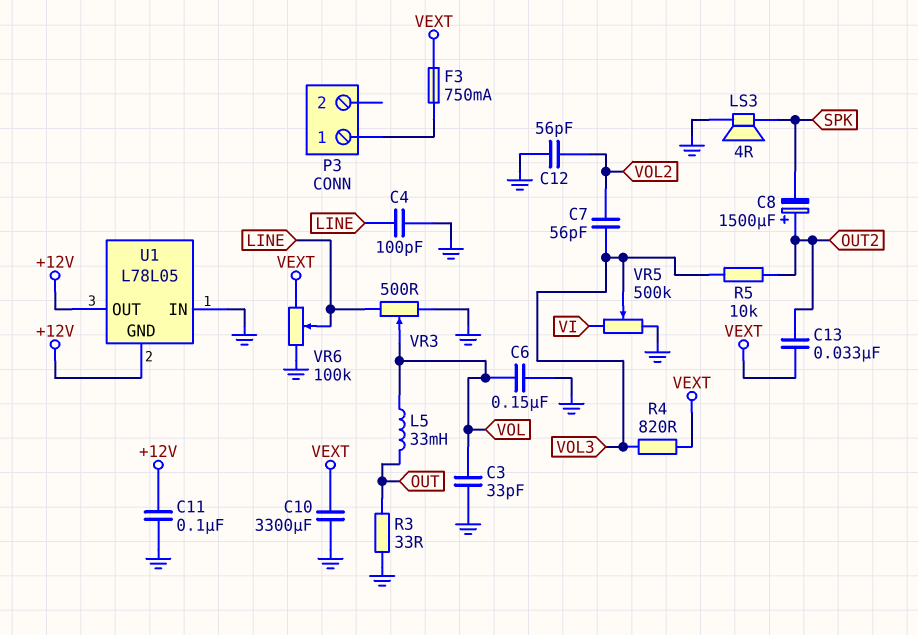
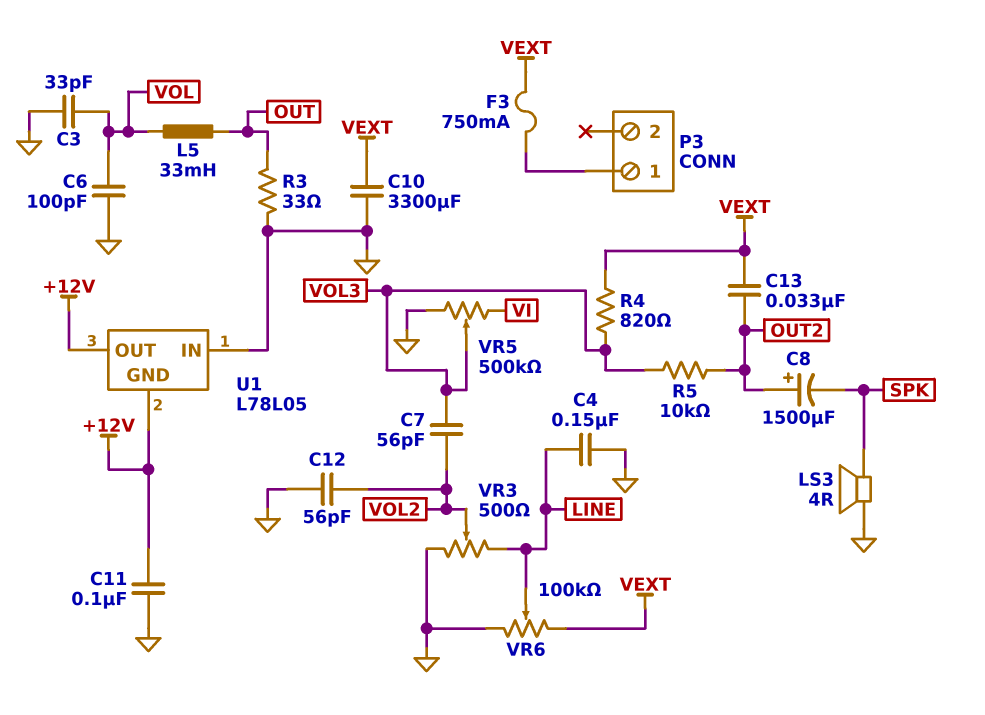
C4: 100pF (GND, LINE) -> 150nF (GND, LINE)
C6: 150nF (GND, VOL) -> 100pF (GND, VOL)
VR3: 500 (GND, LINE, wiper VOL) -> 500 (GND, LINE, wiper VOL2)

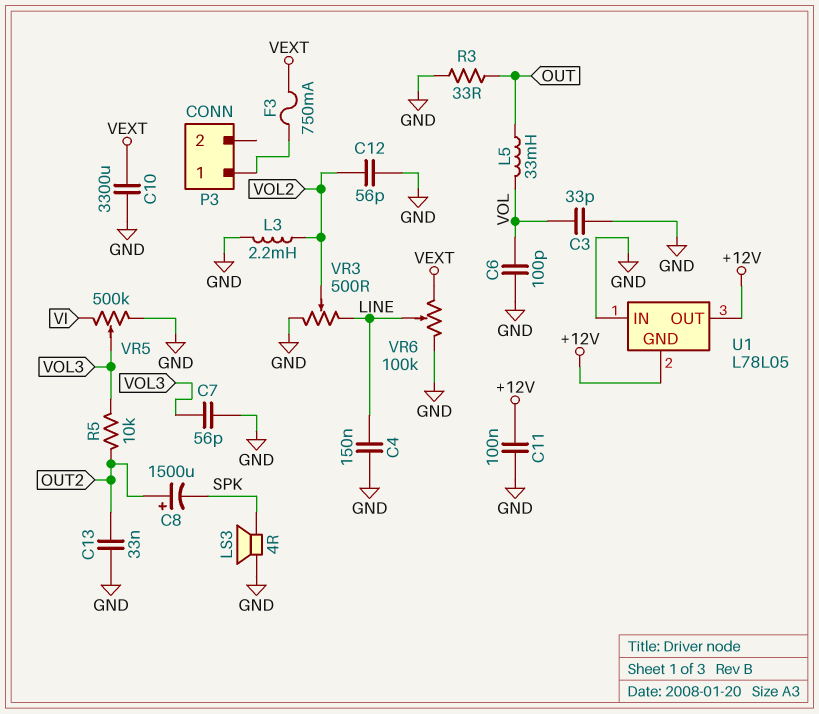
C7: 56pF (VOL2, VOL3) -> 56pF (GND, VOL3)
C13: 33nF (OUT2, VEXT) -> 33nF (GND, OUT2)
L3: none -> 2.2mH (GND, VOL2)
R4: 820 (VEXT, VOL3) -> none

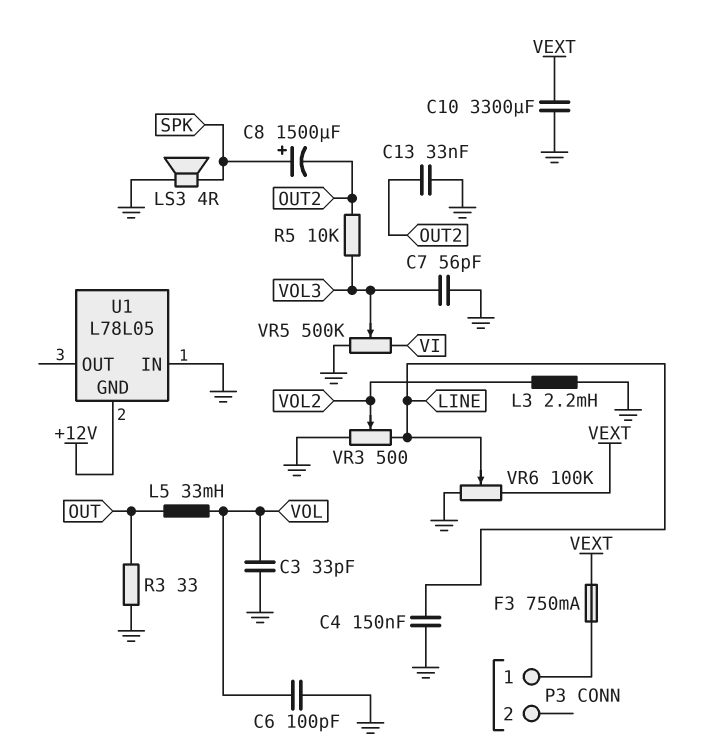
C8: 1500uF (plus OUT2, minus SPK) -> 1500uF (plus SPK, minus OUT2)
C11: 100nF (+12V, GND) -> none
C12: 56pF (GND, VOL2) -> none
U1 pin OUT: +12V -> none

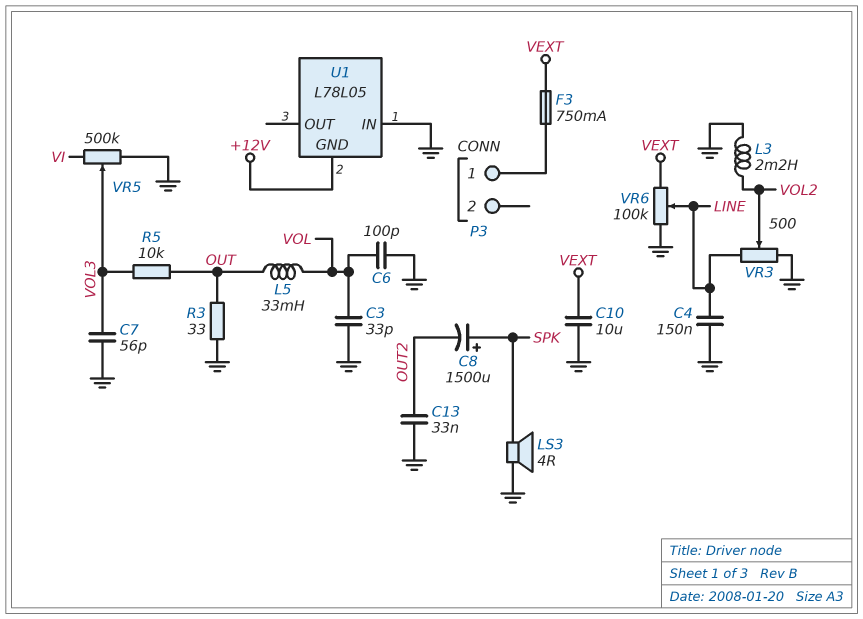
C10: 3300uF (GND, VEXT) -> 10uF (GND, VEXT)
R5: 10k (OUT2, VOL3) -> 10k (OUT, VOL3)

